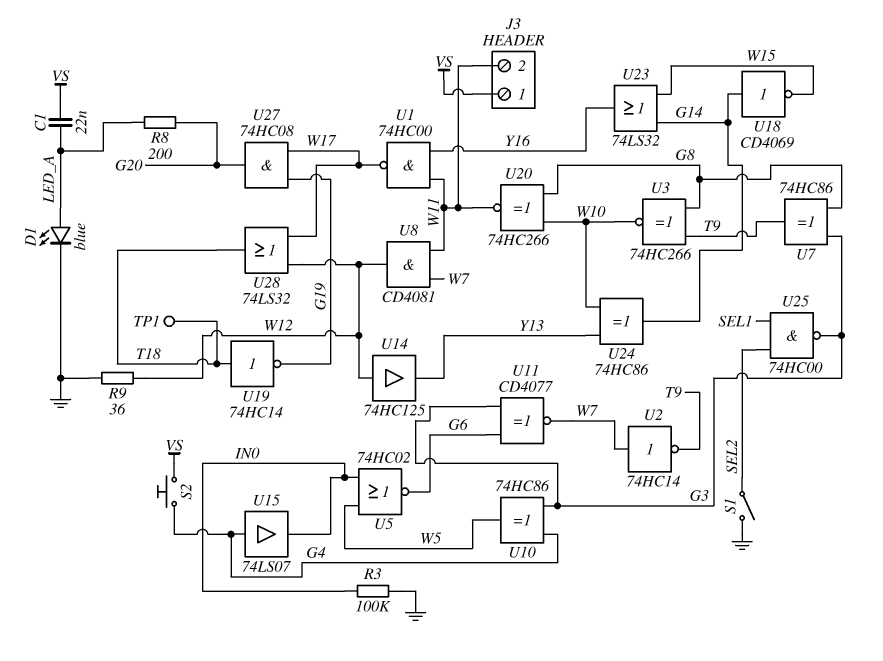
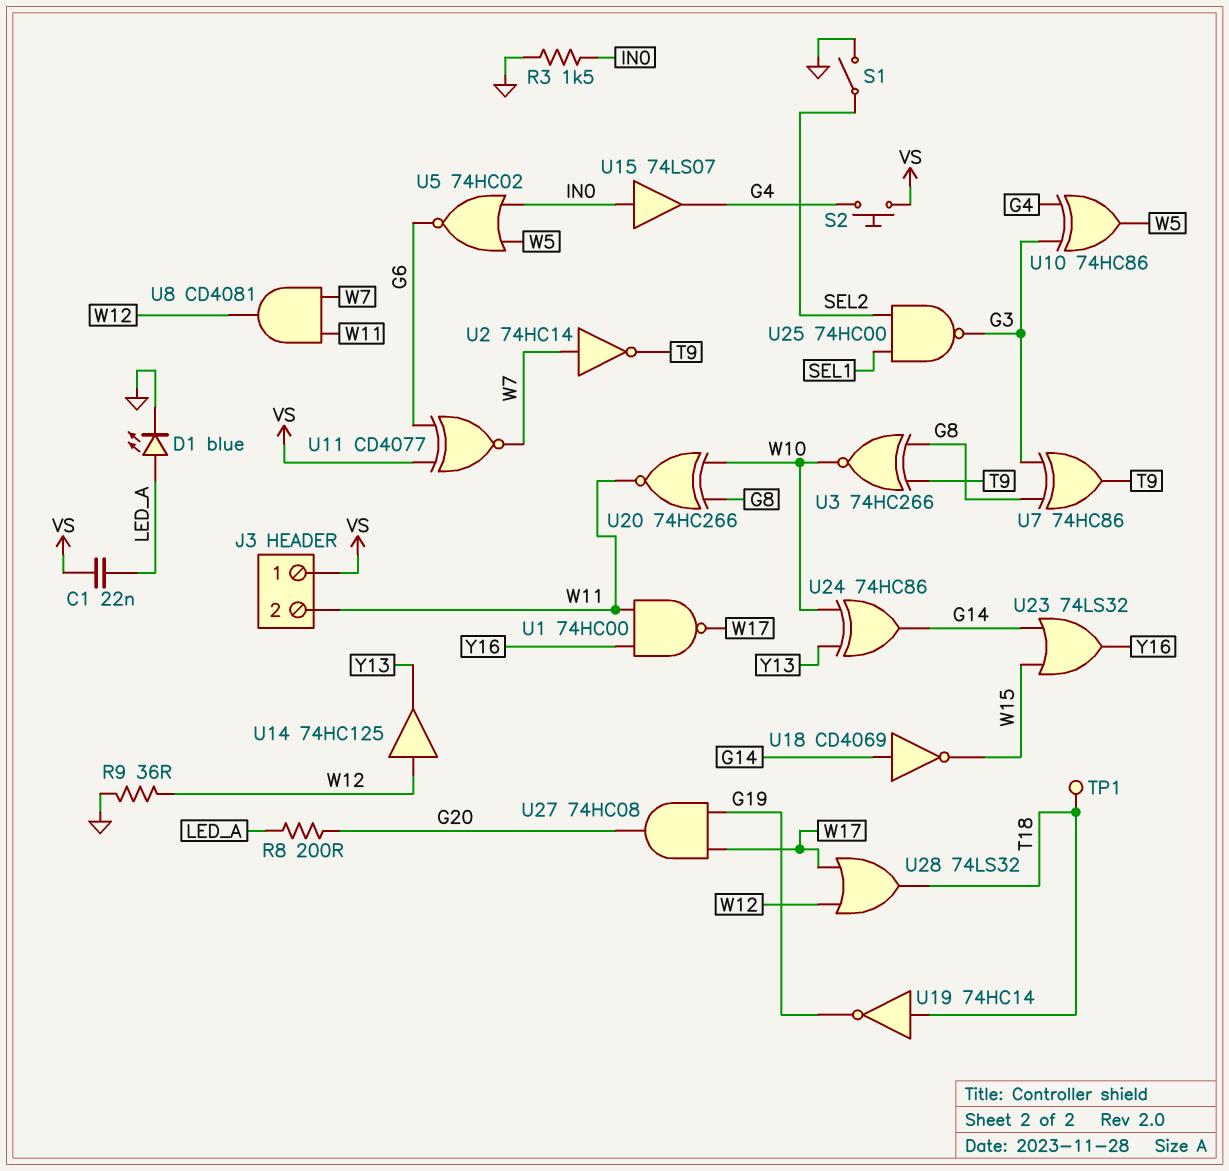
R3: 100k (GND, IN0) -> 1.5k (GND, IN0)
U11: XNOR CD4077 (in G3, in G6, out W7) -> XNOR CD4077 (in G6, in VS, out W7)
U15: buffer 74LS07 (in G4, out IN0) -> buffer 74LS07 (in IN0, out G4)

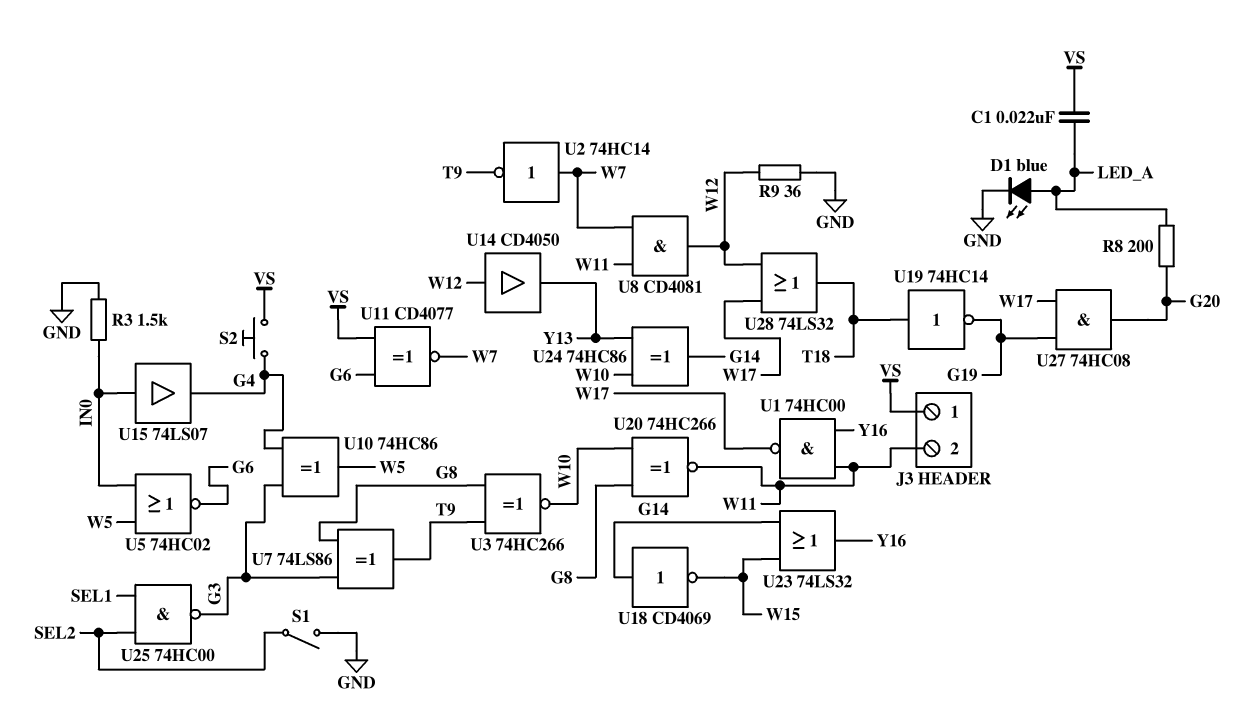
TP1: test point (T18) -> none
U7: XOR 74HC86 (in G3, in G8, out T9) -> XOR 74LS86 (in G3, in G8, out T9)
U14: buffer 74HC125 (in W12, out Y13) -> buffer CD4050 (in W12, out Y13)

